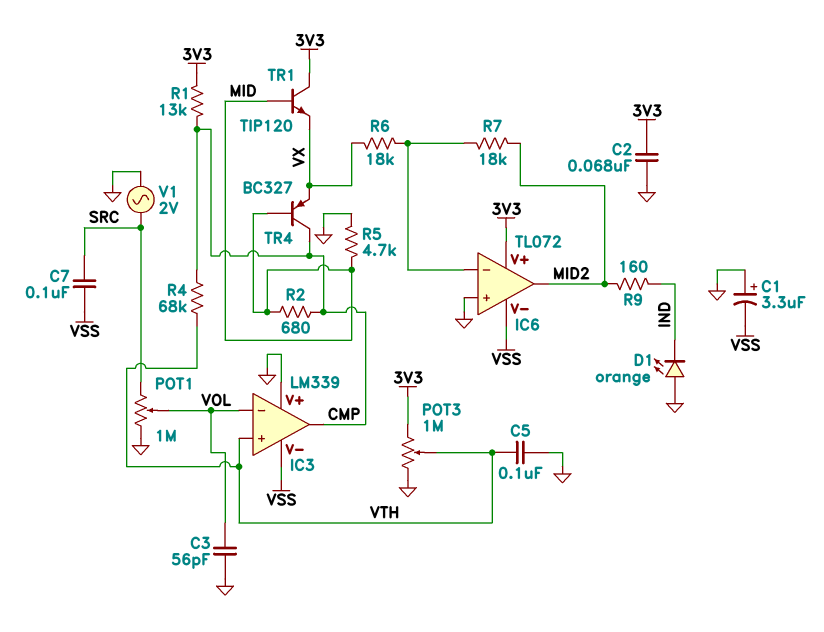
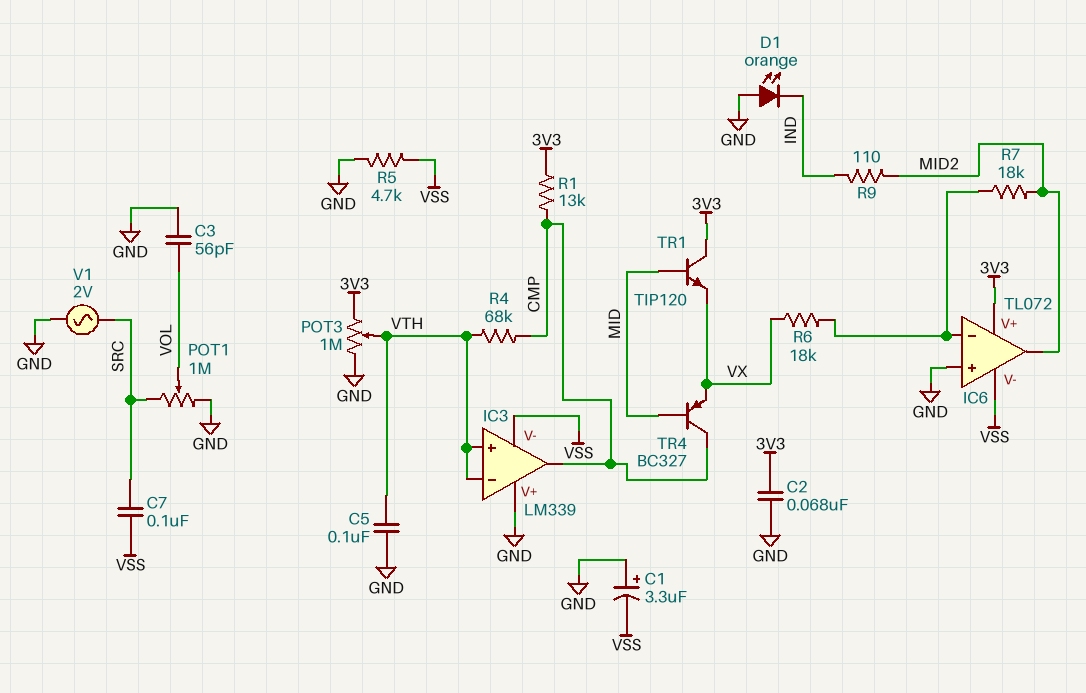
IC3 pin in-: VOL -> VTH
R2: 680 (CMP, MID) -> none
R5: 4.7k (GND, MID) -> 4.7k (GND, VSS)
R9: 160 (IND, MID2) -> 110 (IND, MID2)

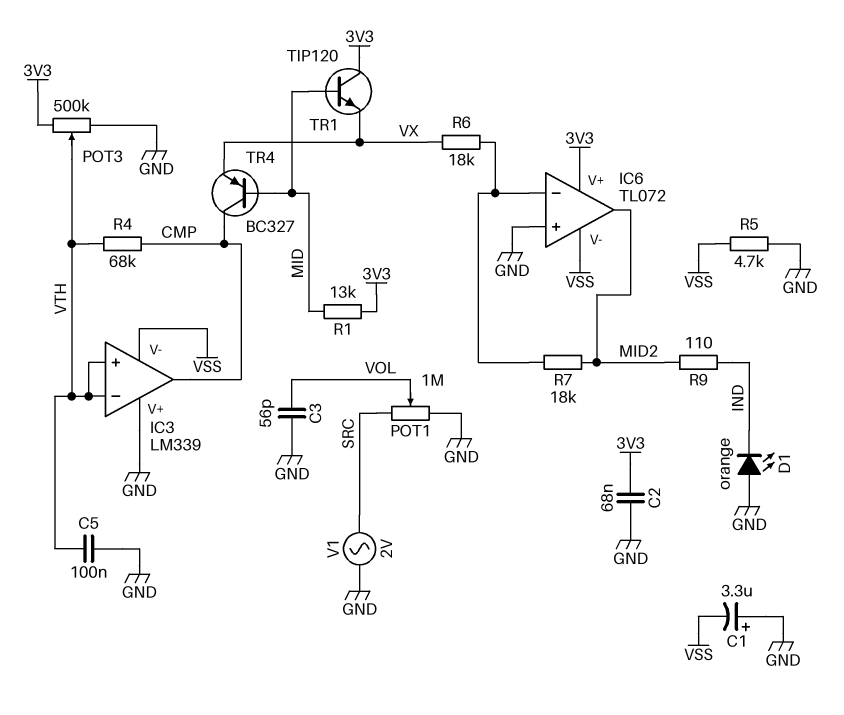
C7: 100nF (SRC, VSS) -> none
POT3: 1M (3V3, GND, wiper VTH) -> 500k (3V3, GND, wiper VTH)
R1: 13k (3V3, CMP) -> 13k (3V3, MID)

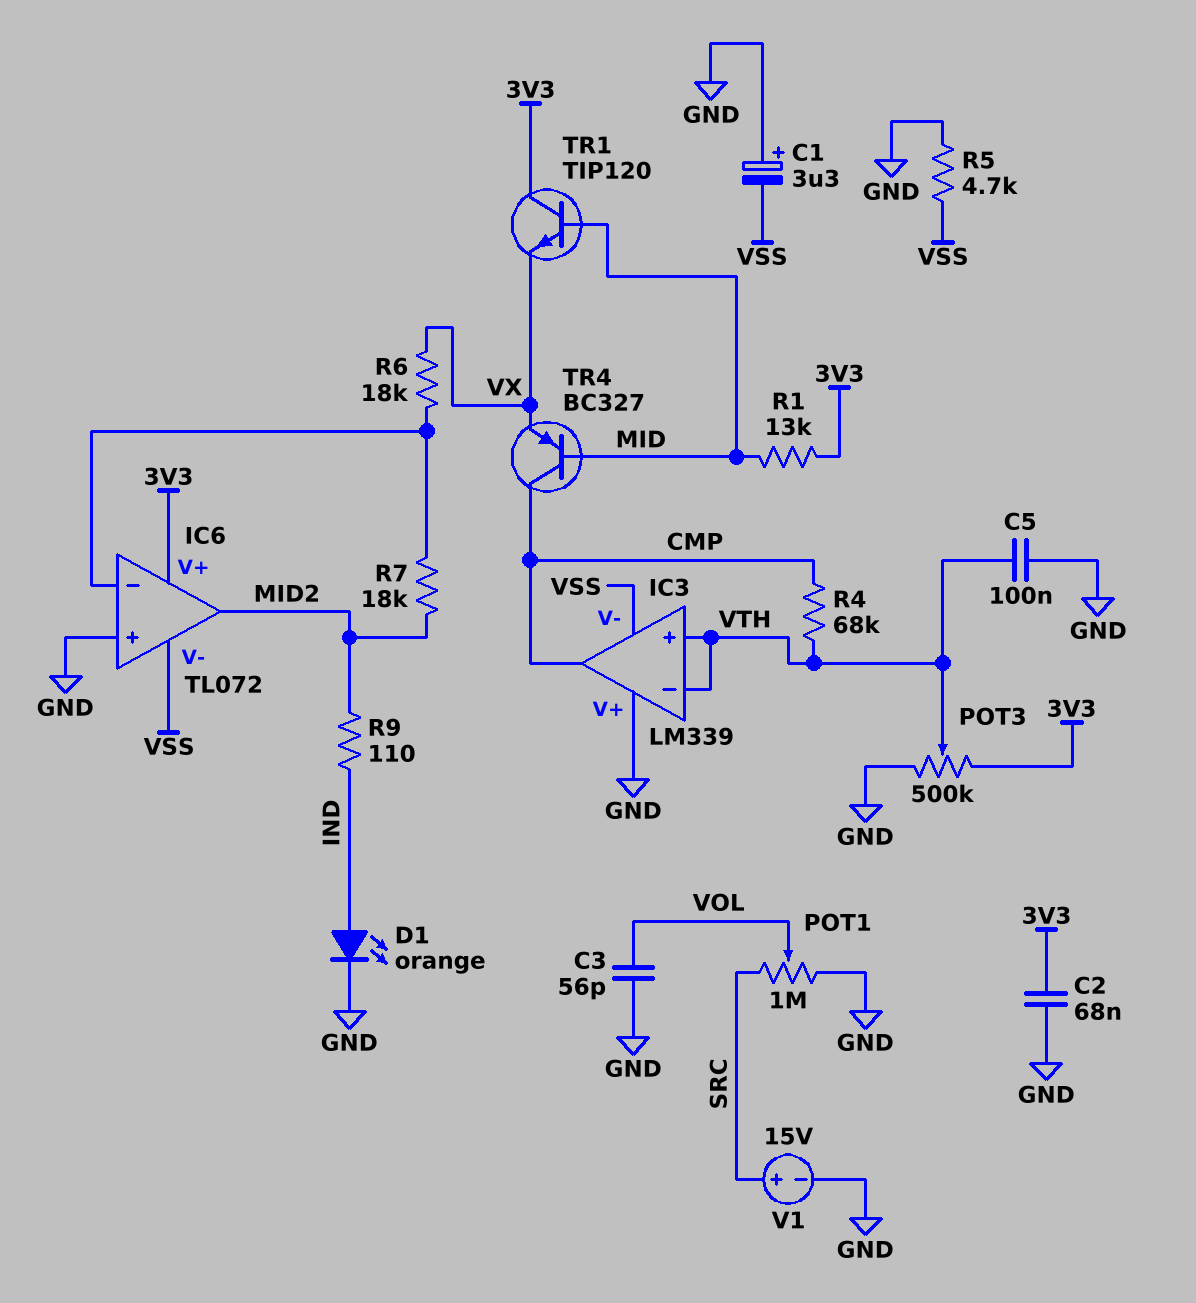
D1: LED orange (A GND, K IND) -> LED orange (A IND, K GND)
V1: AC 2V (GND, SRC) -> 15V (plus SRC, minus GND)

